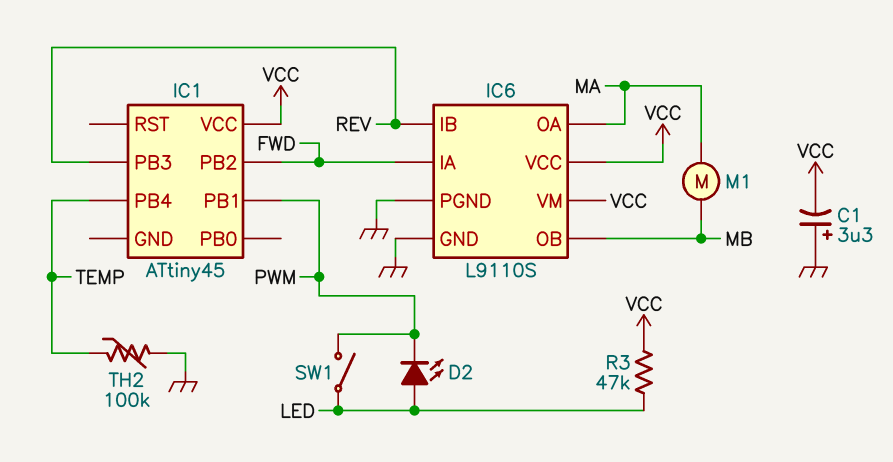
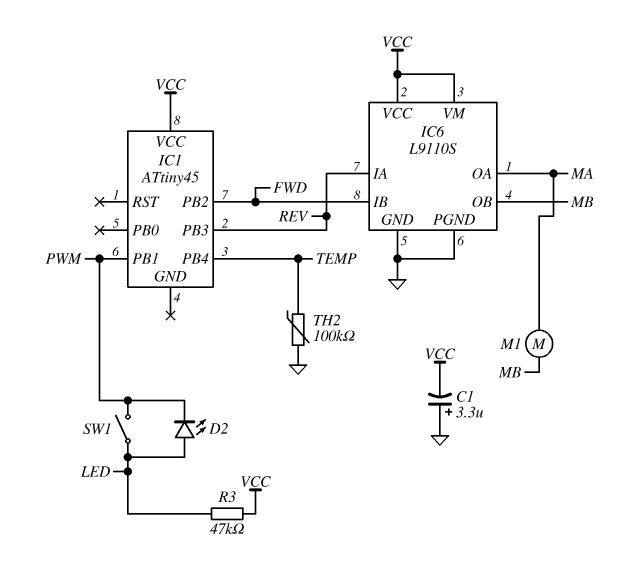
IC6 pin IA: FWD -> REV
IC6 pin IB: REV -> FWD

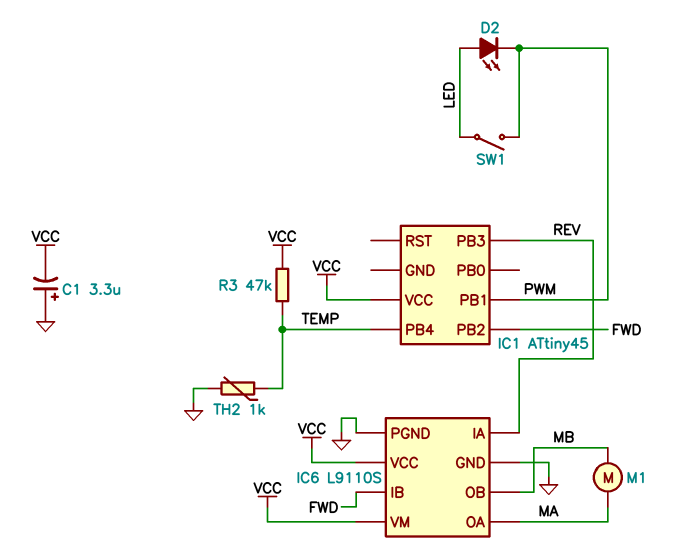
R3: 47k (LED, VCC) -> 47k (TEMP, VCC)
TH2: 100k (GND, TEMP) -> 1k (GND, TEMP)

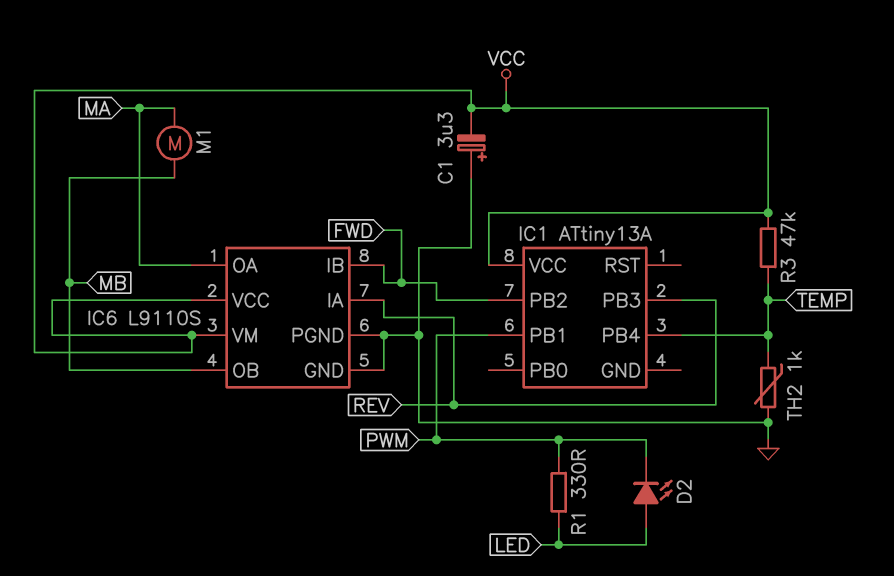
IC1: ATtiny45 -> ATtiny13A
R1: none -> 330 (LED, PWM)
SW1: switch (LED, PWM) -> none

